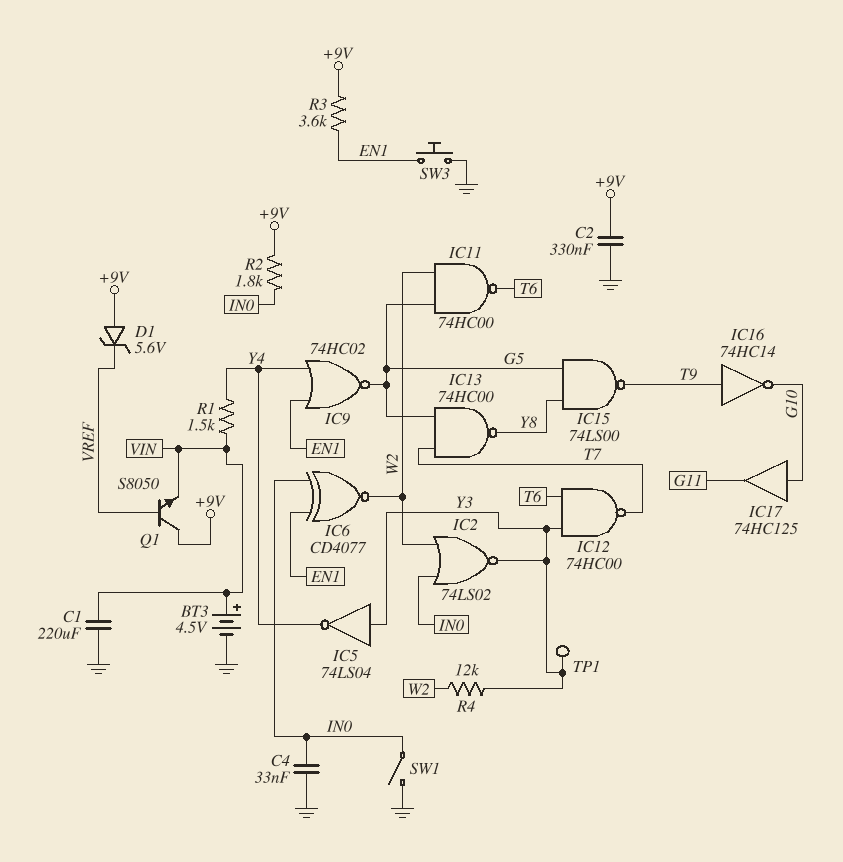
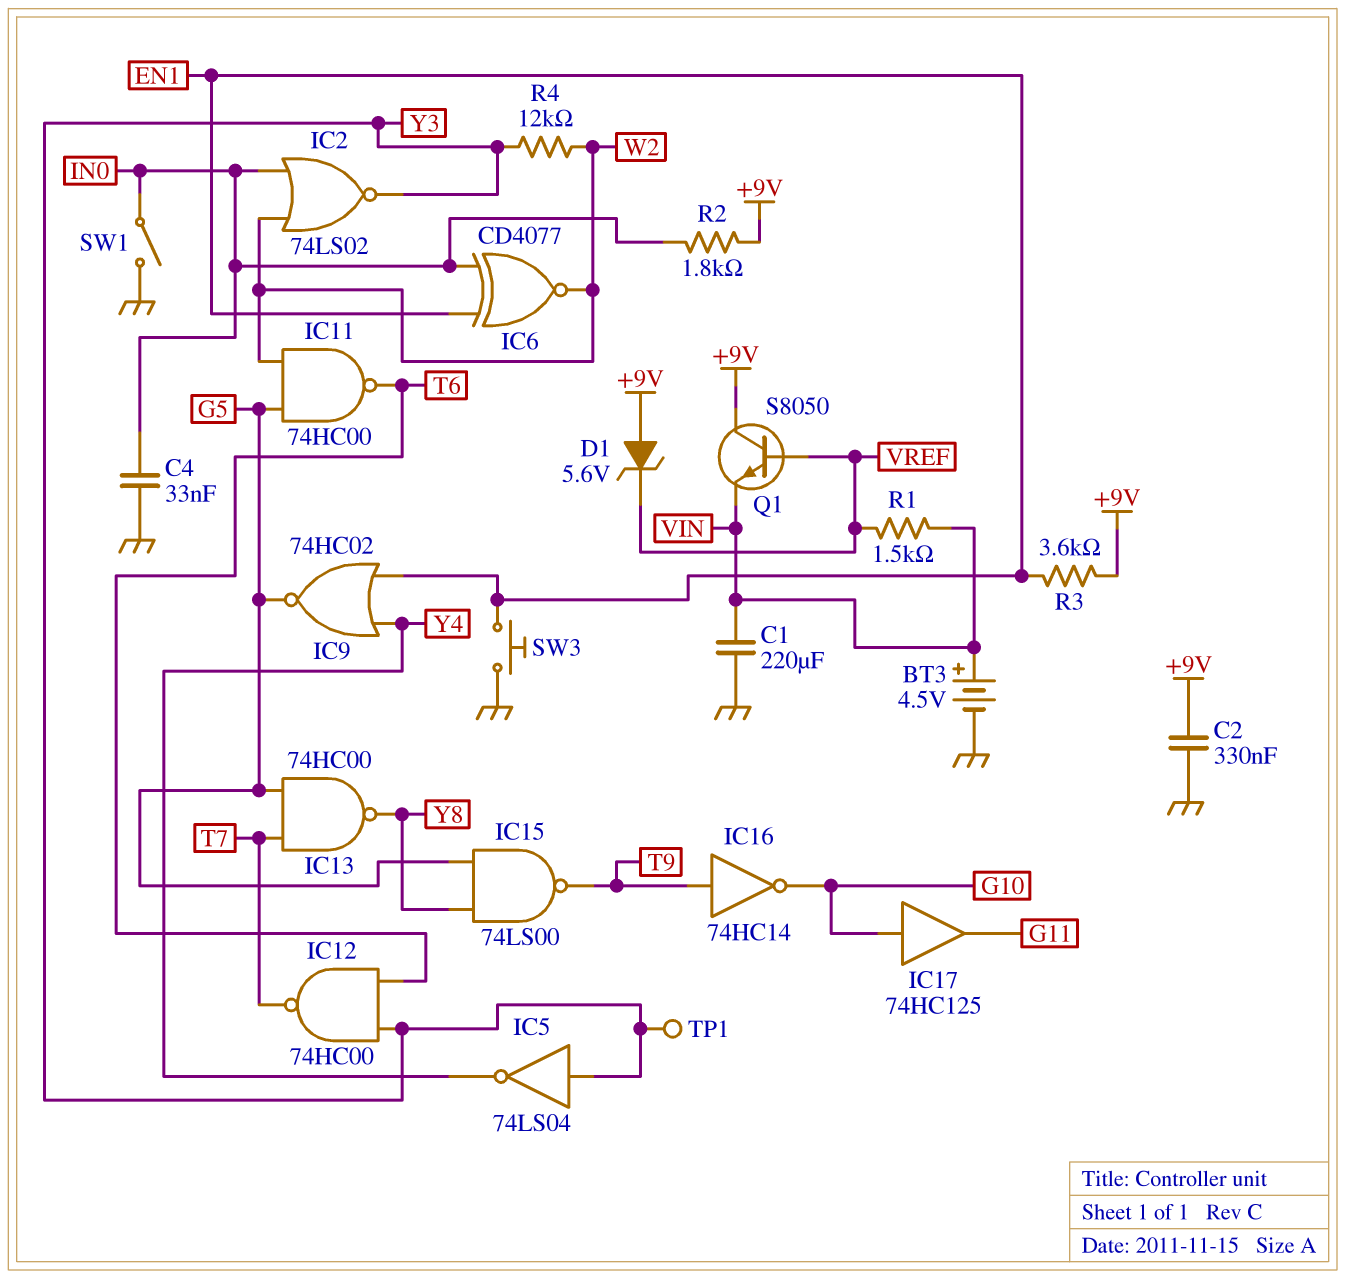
R1: 1.5k (VIN, Y4) -> 1.5k (VIN, VREF)

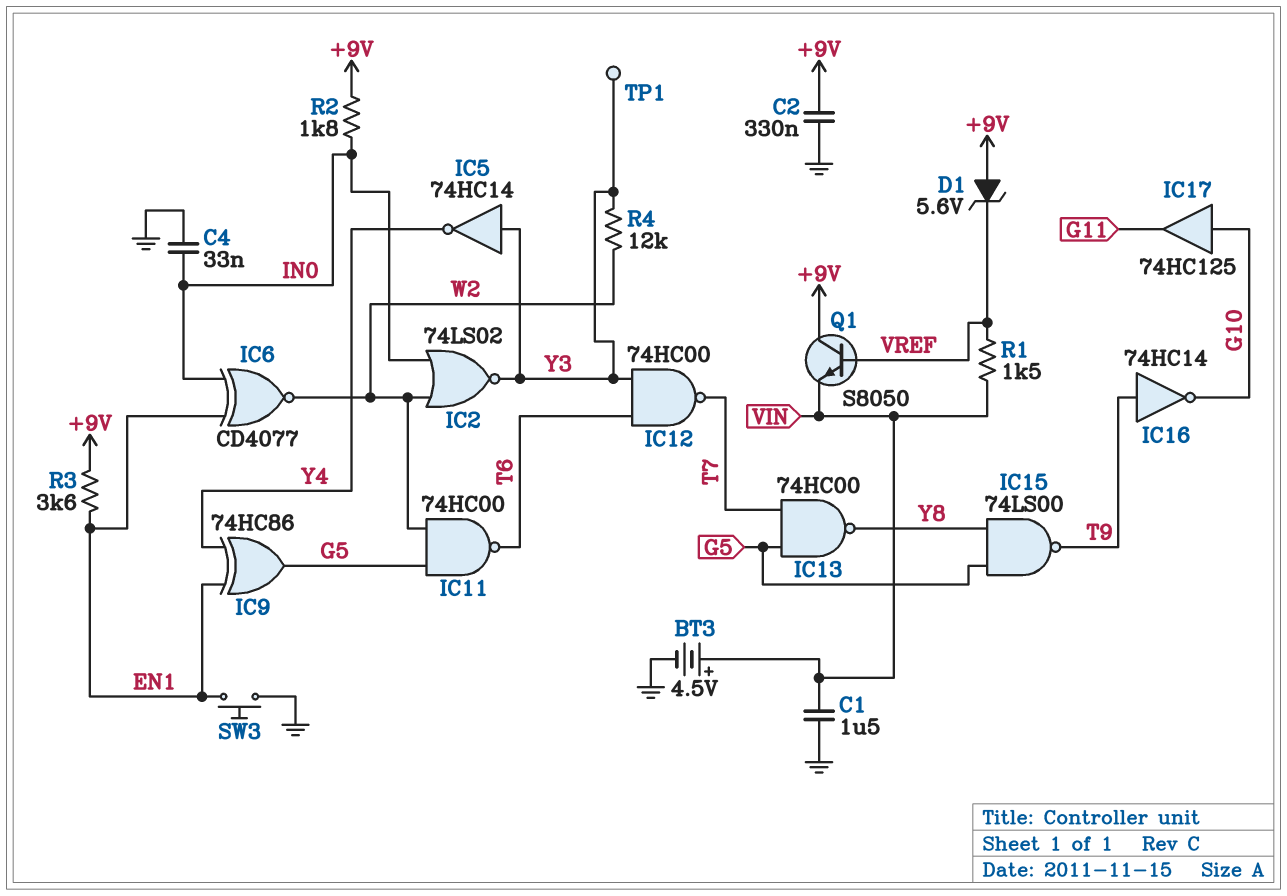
C1: 220uF (GND, VIN) -> 1.5uF (GND, VIN)
IC5: NOT 74LS04 (in Y3, out Y4) -> NOT 74HC14 (in Y3, out Y4)
IC9: NOR 74HC02 (in EN1, in Y4, out G5) -> XOR 74HC86 (in EN1, in Y4, out G5)
SW1: switch (GND, IN0) -> none

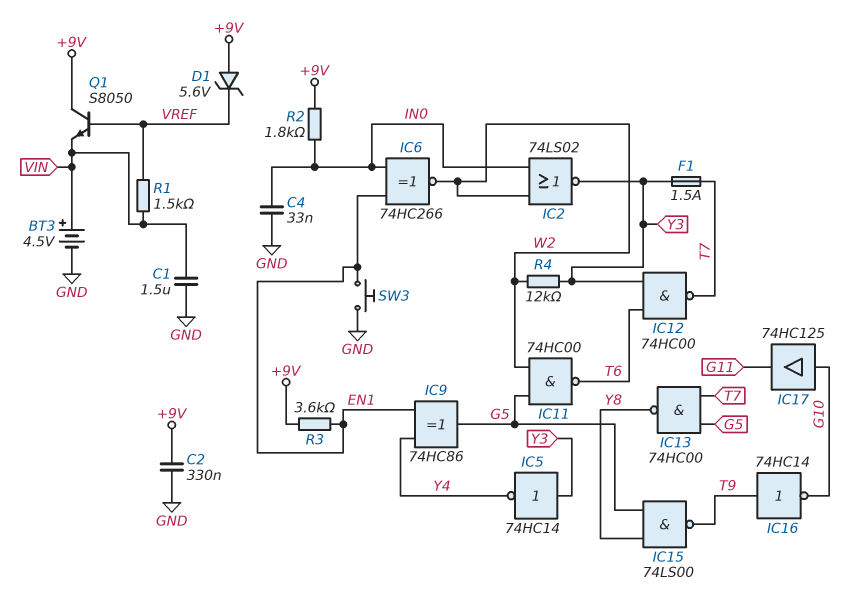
F1: none -> 1.5A (T7, Y3)
IC6: XNOR CD4077 (in EN1, in IN0, out W2) -> XNOR 74HC266 (in EN1, in IN0, out W2)
TP1: test point (Y3) -> none

